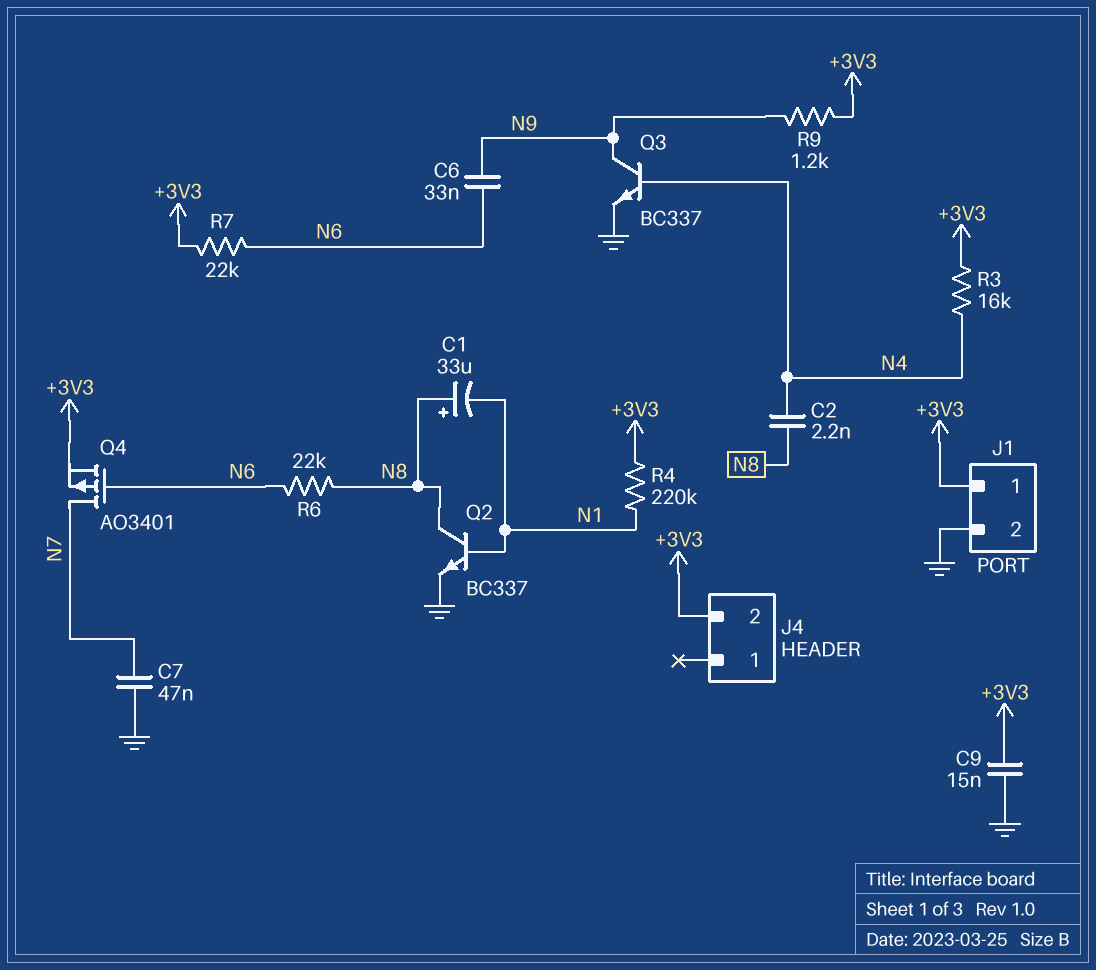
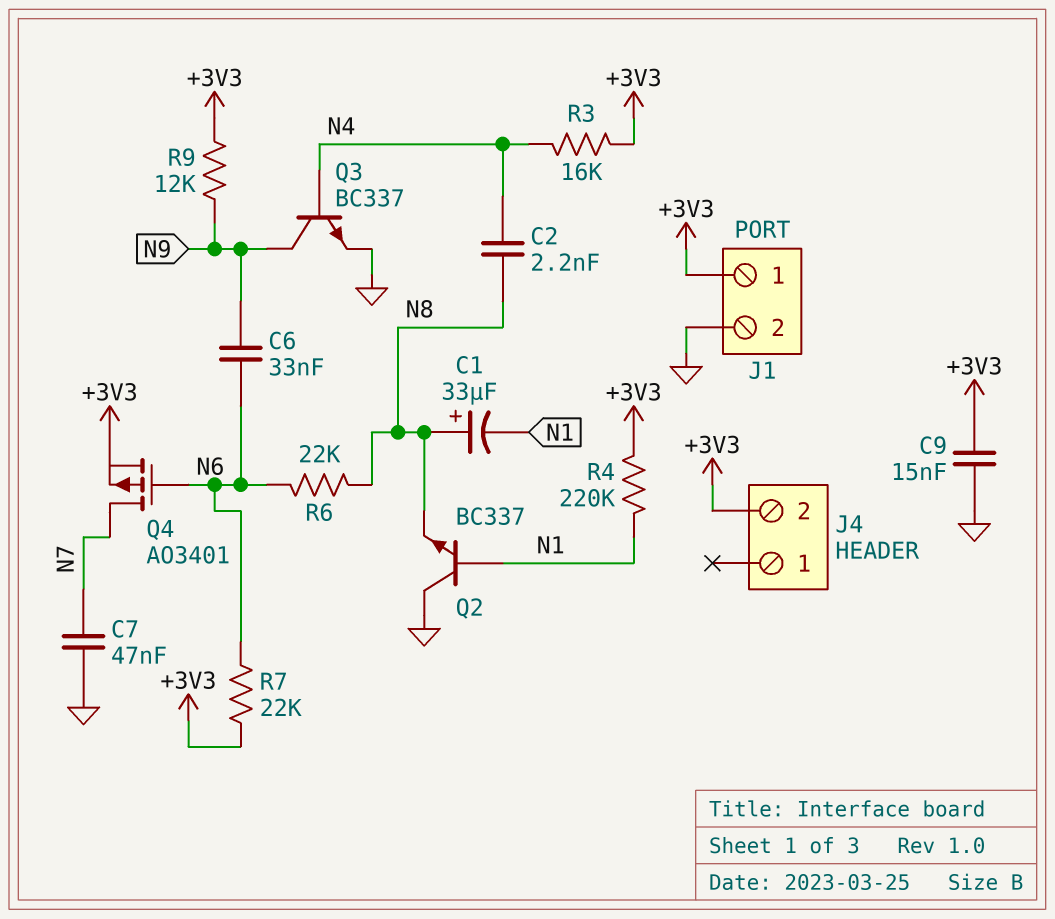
Q2: NPN BC337 (B N1, C N8, E GND) -> NPN BC337 (B N1, C GND, E N8)
R9: 1.2k (+3V3, N9) -> 12k (+3V3, N9)

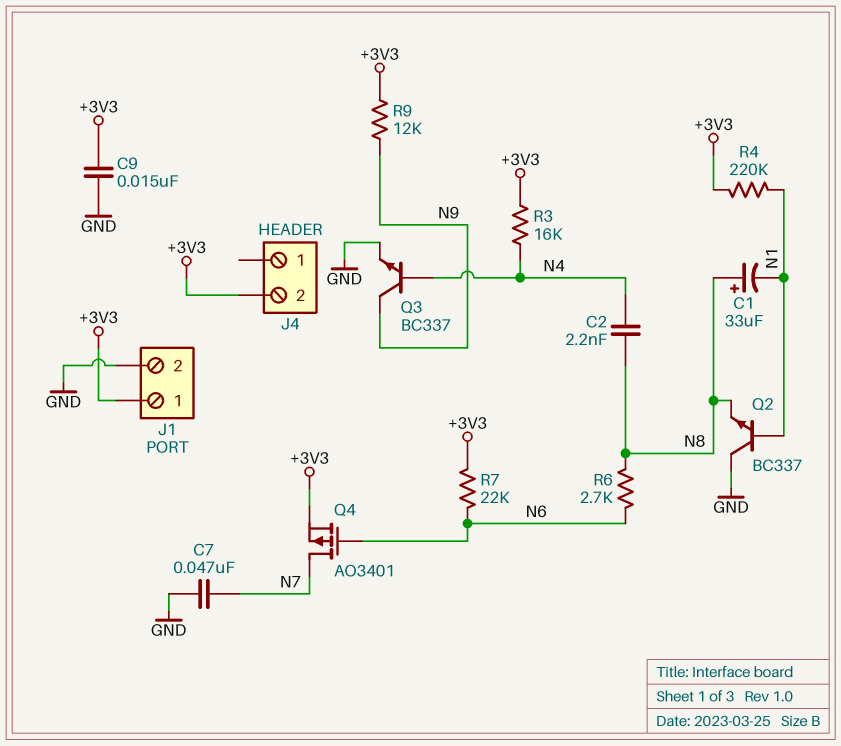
C6: 33nF (N6, N9) -> none
R6: 22k (N6, N8) -> 2.7k (N6, N8)

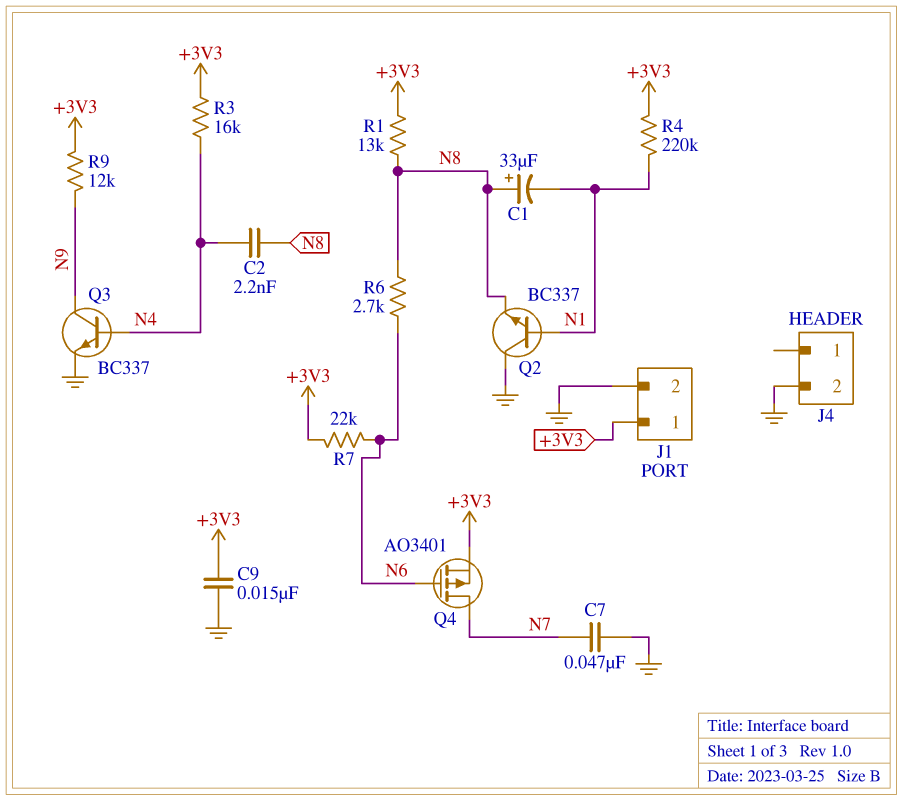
J4 pin 2: +3V3 -> GND
R1: none -> 13k (+3V3, N8)

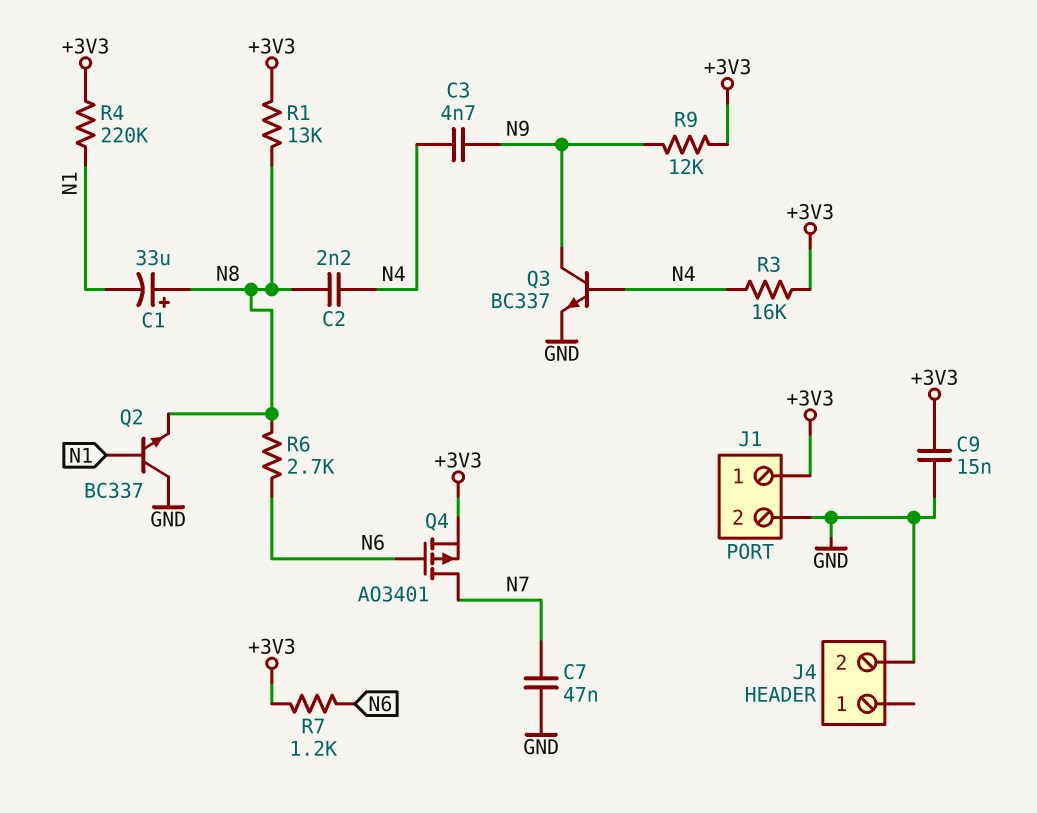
C3: none -> 4.7nF (N4, N9)
R7: 22k (+3V3, N6) -> 1.2k (+3V3, N6)

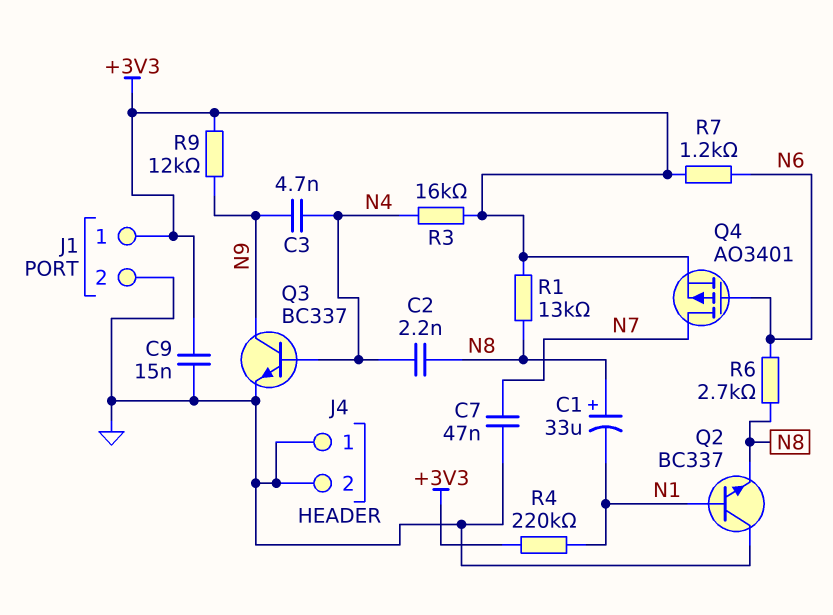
J4 pin 1: none -> GND

